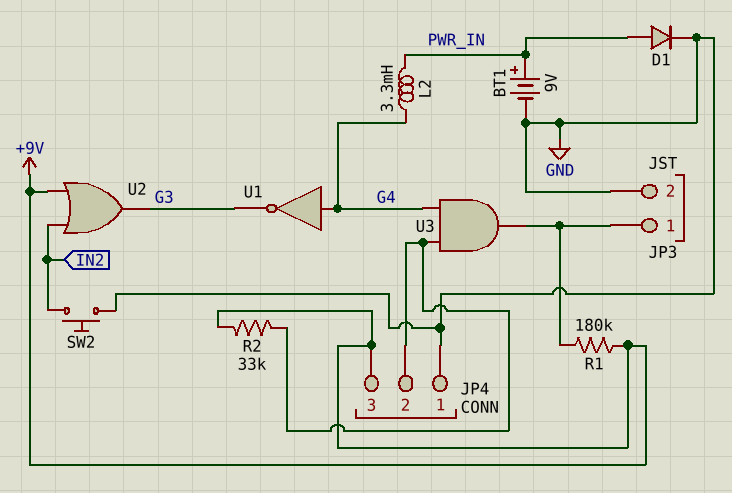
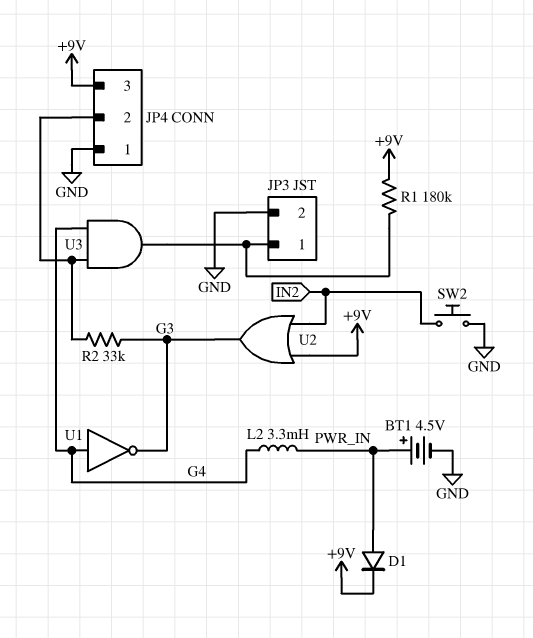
BT1: 9V (plus PWR_IN, minus GND) -> 4.5V (plus PWR_IN, minus GND)
D1: diode (A PWR_IN, K GND) -> diode (A PWR_IN, K +9V)
R2: 33k (+9V, JP4/2) -> 33k (G3, JP4/2)

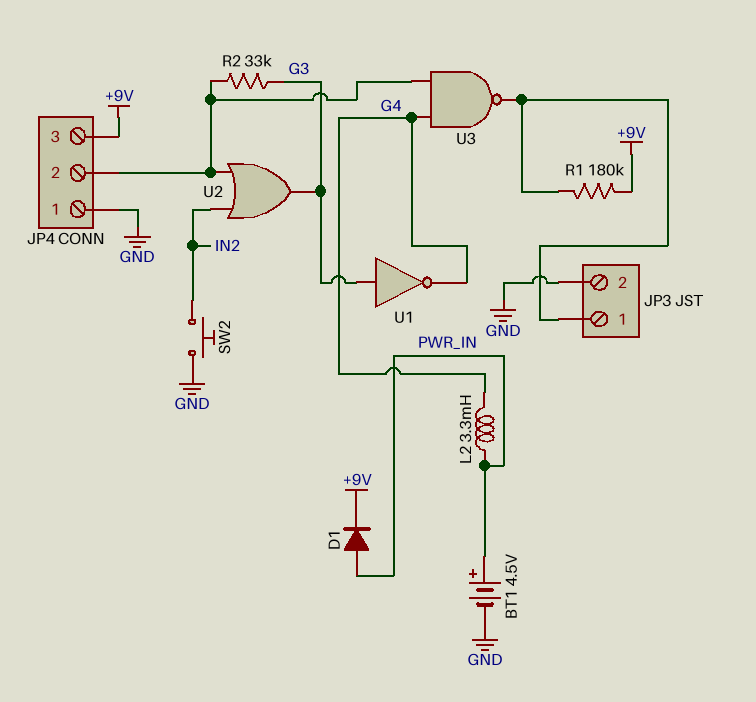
U1: NOT (in G4, out G3) -> NOT (in G3, out G4)
U2: OR (in +9V, in IN2, out G3) -> OR (in IN2, in JP4/2, out G3)
U3: AND (in G4, in JP4/2, out JP3/1) -> NAND (in G4, in JP4/2, out JP3/1)

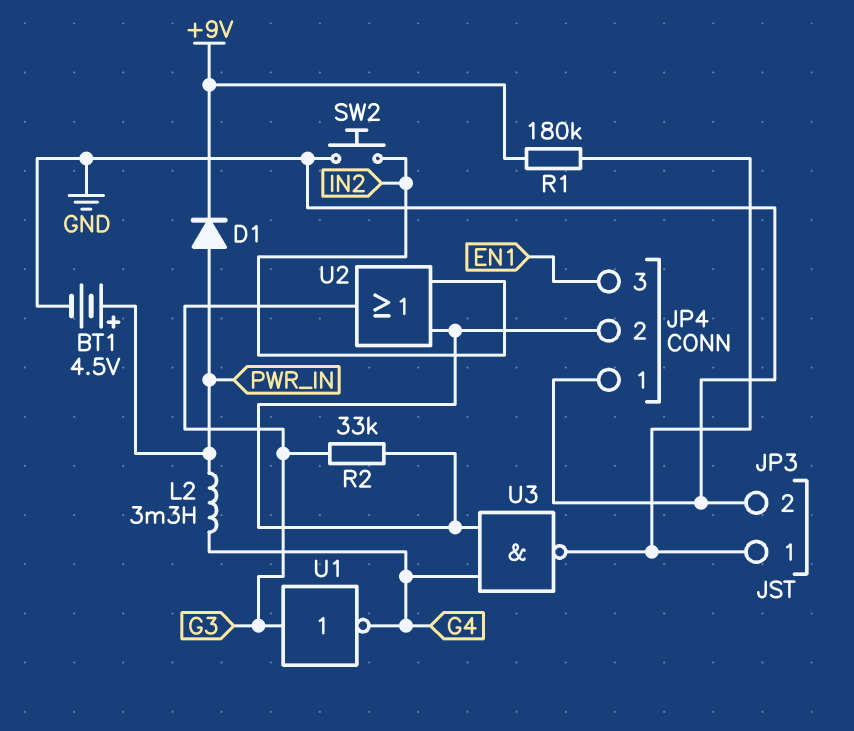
JP4 pin 3: +9V -> EN1

